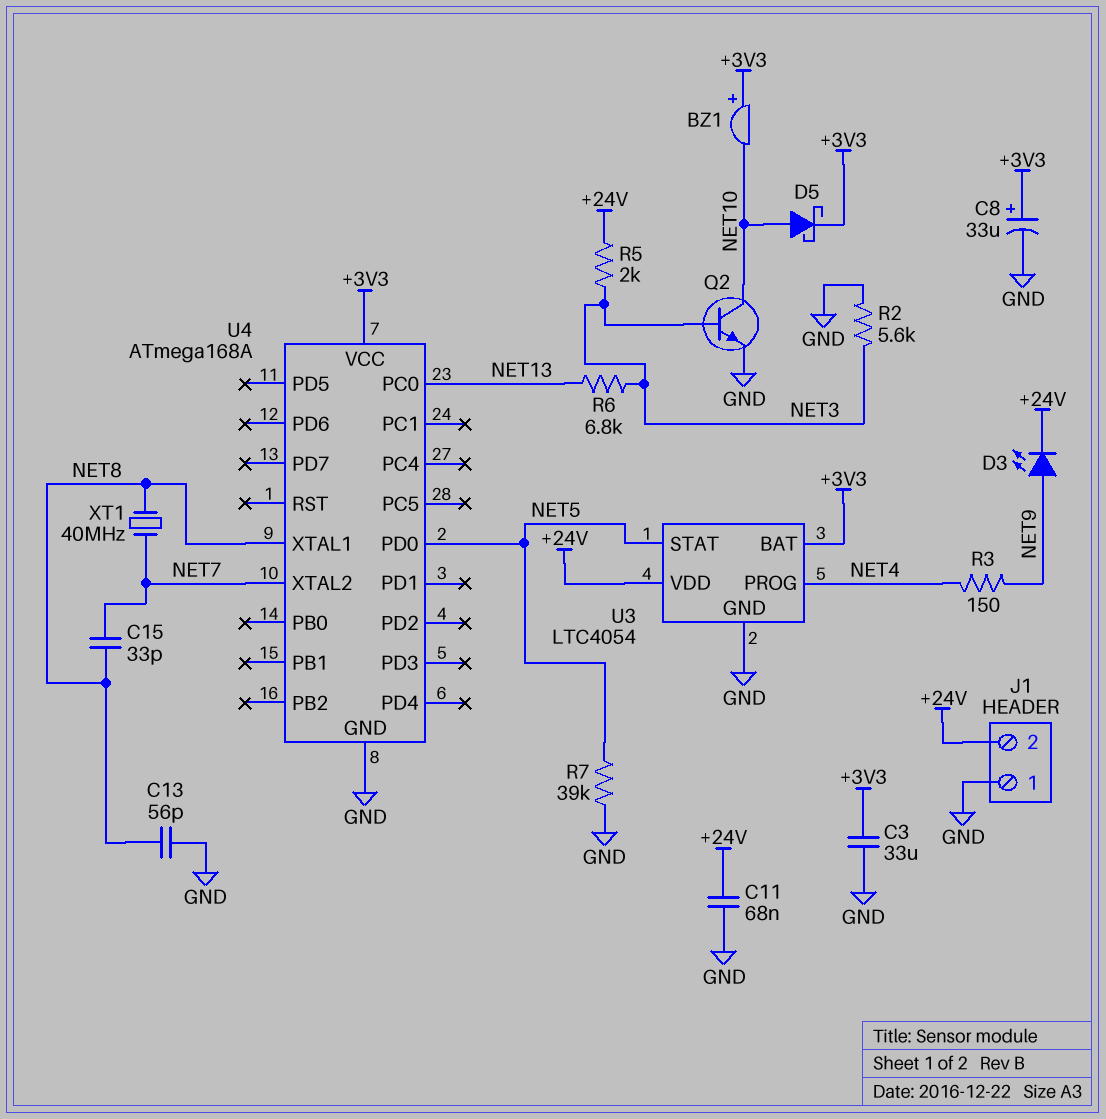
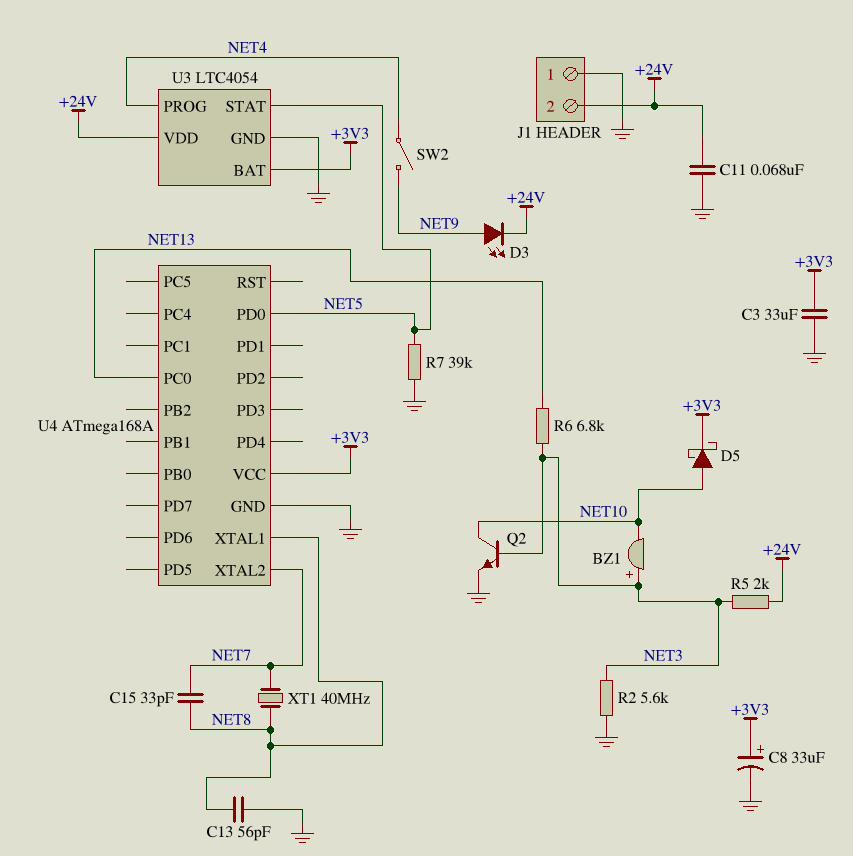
BZ1: buzzer (plus +3V3, minus NET10) -> buzzer (plus NET3, minus NET10)
R3: 150 (NET4, NET9) -> none
SW2: none -> switch (NET4, NET9)

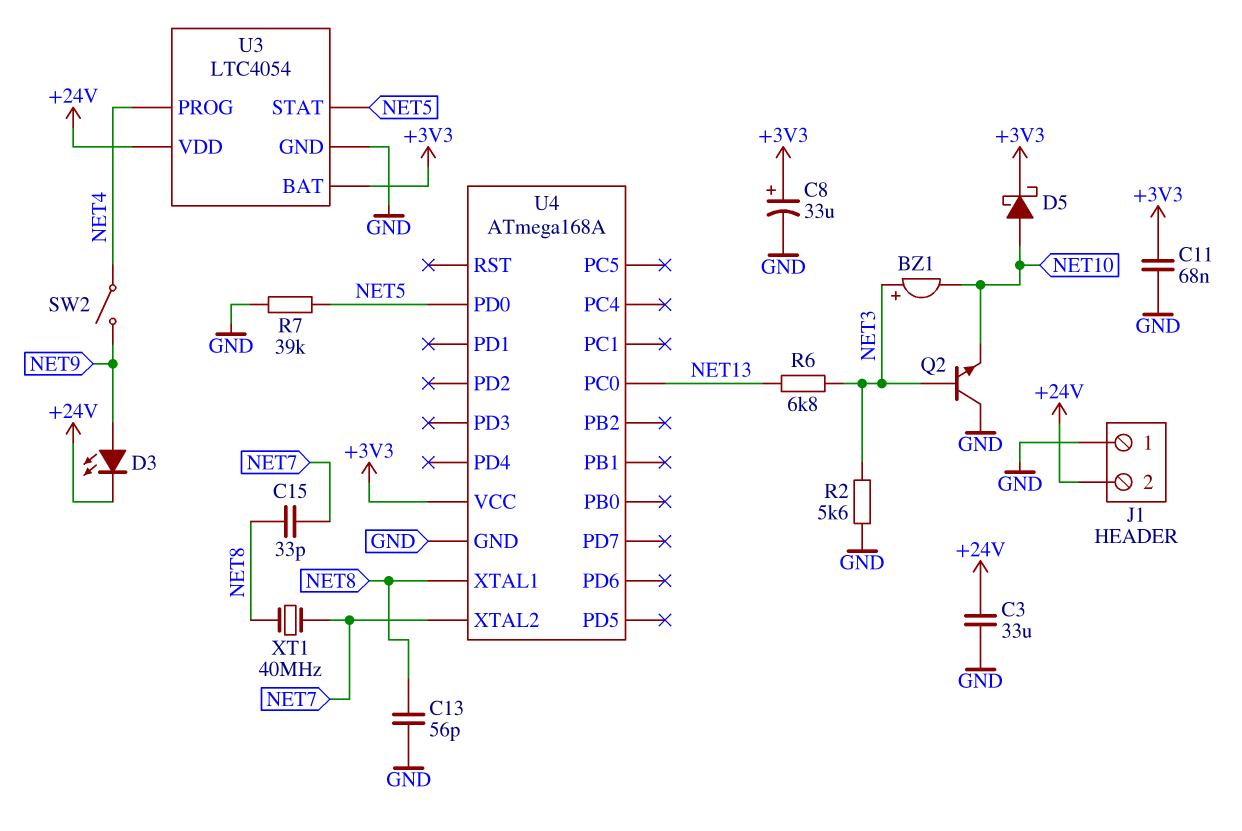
C3: 33uF (+3V3, GND) -> 33uF (+24V, GND)
C11: 68nF (+24V, GND) -> 68nF (+3V3, GND)
Q2: NPN (B NET3, C NET10, E GND) -> NPN (B NET3, C GND, E NET10)
R5: 2k (+24V, NET3) -> none

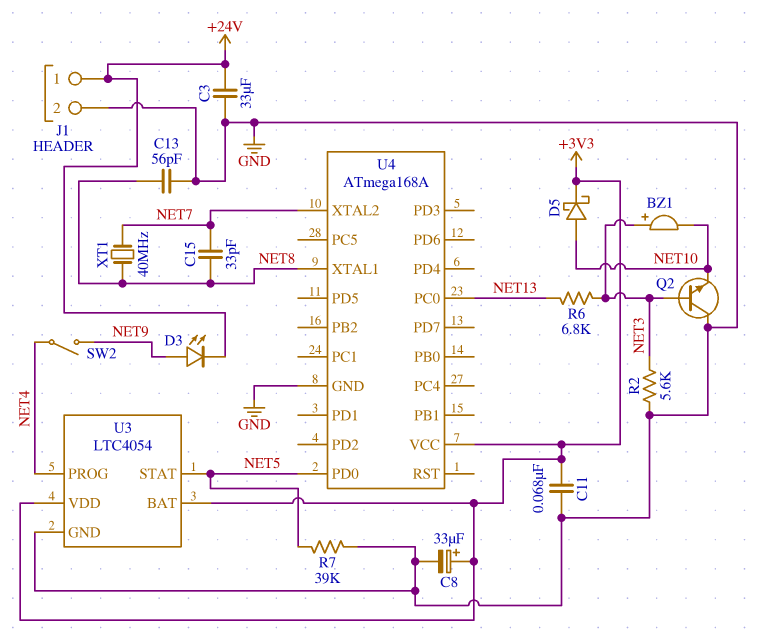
J1 pin 1: GND -> +24V
J1 pin 2: +24V -> GND
U3 pin VDD: +24V -> +3V3

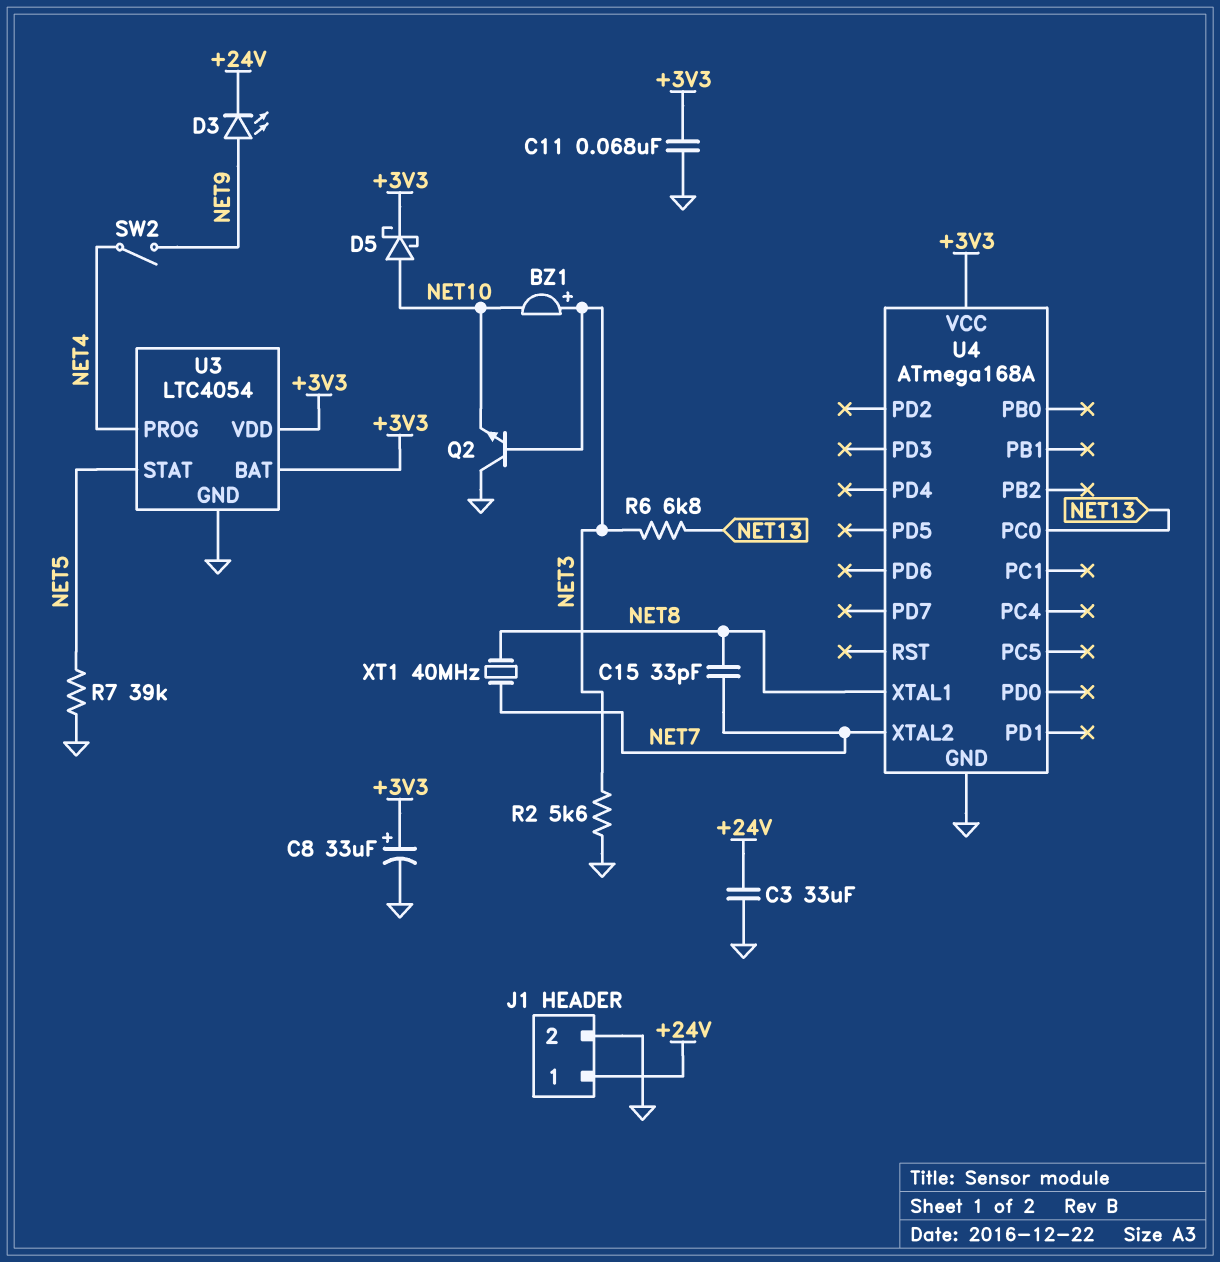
C13: 56pF (GND, NET8) -> none
U4 pin PD0: NET5 -> none

